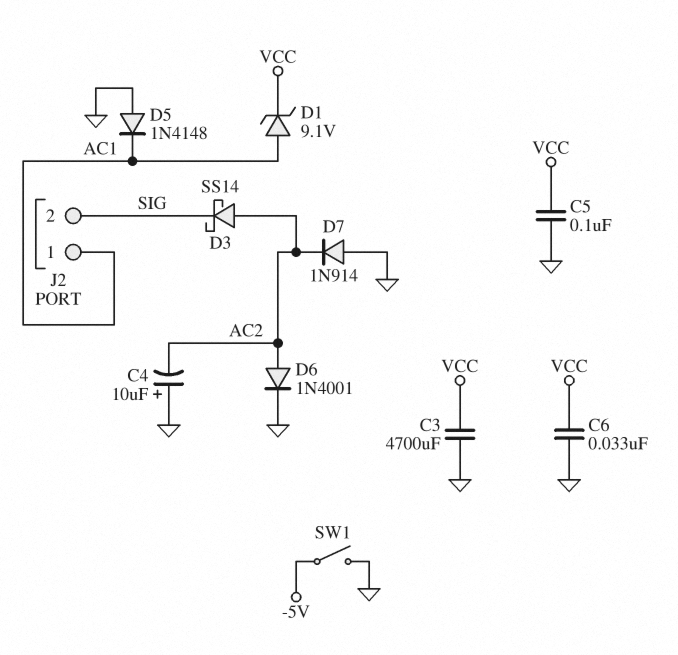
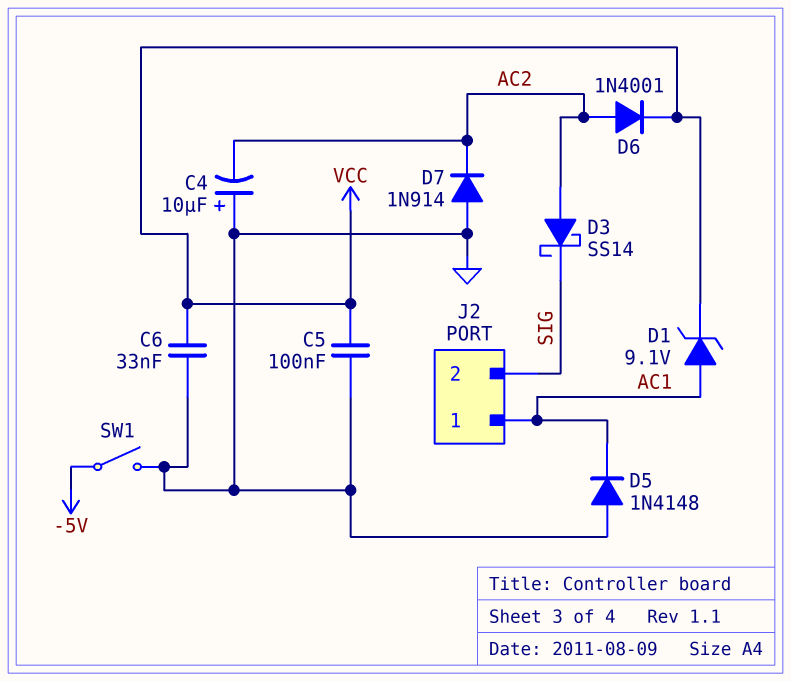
C3: 4700uF (GND, VCC) -> none
D6: diode 1N4001 (A AC2, K GND) -> diode 1N4001 (A AC2, K VCC)

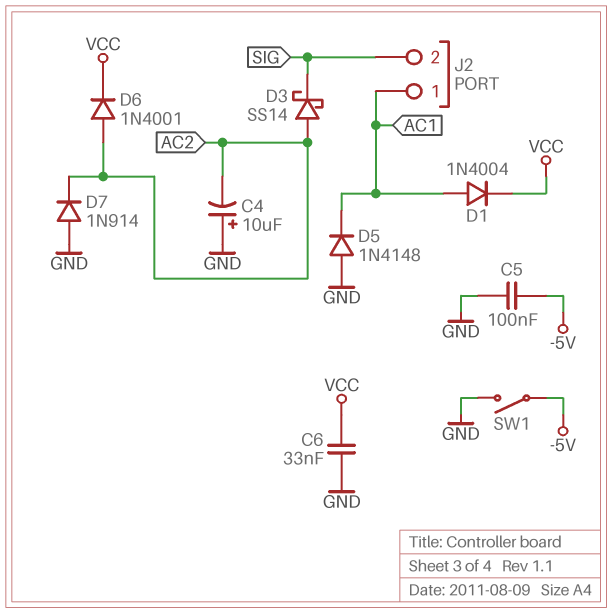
C5: 100nF (GND, VCC) -> 100nF (-5V, GND)
D1: zener 9.1V (A AC1, K VCC) -> diode 1N4004 (A AC1, K VCC)

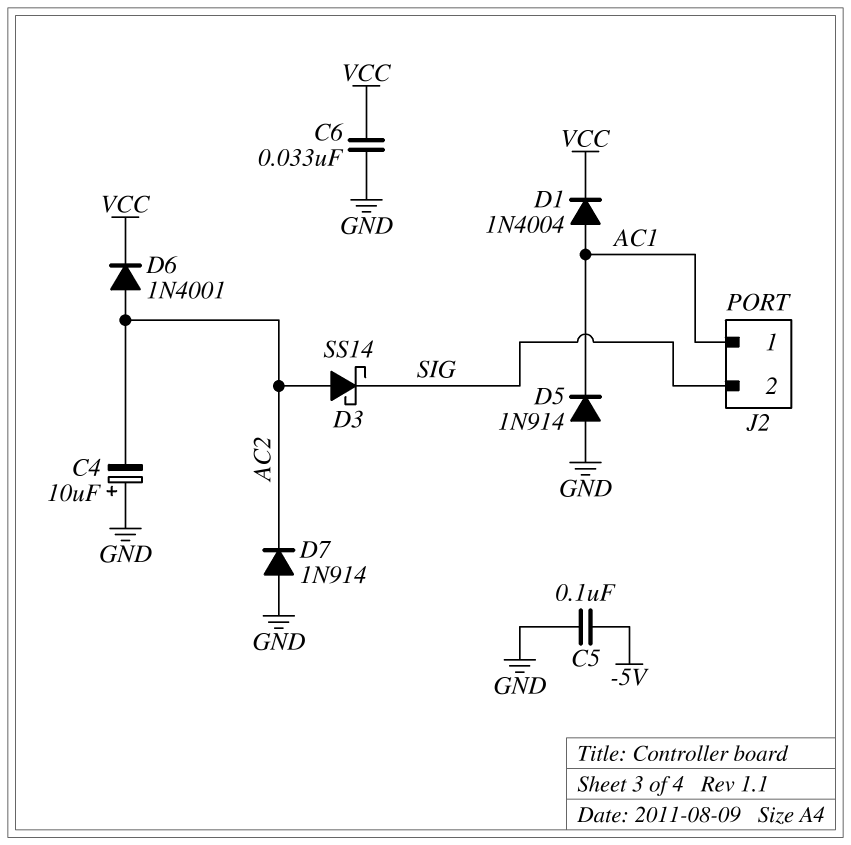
D5: diode 1N4148 (A GND, K AC1) -> diode 1N914 (A GND, K AC1)
SW1: switch (-5V, GND) -> none

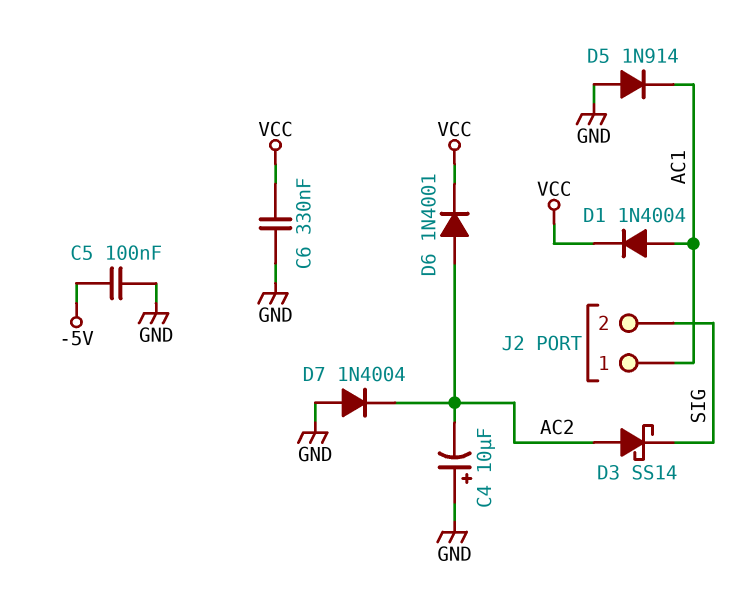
C6: 33nF (GND, VCC) -> 330nF (GND, VCC)
D7: diode 1N914 (A GND, K AC2) -> diode 1N4004 (A GND, K AC2)

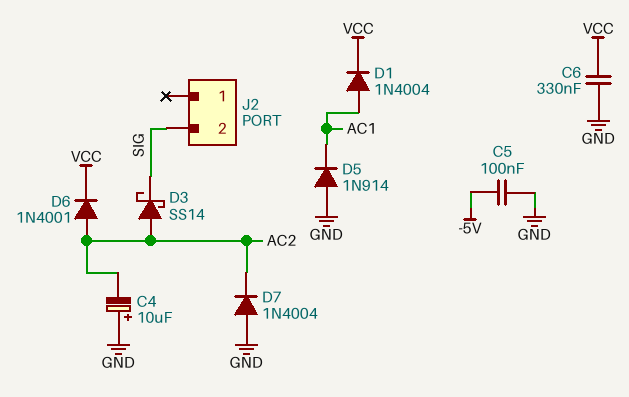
J2 pin 1: AC1 -> none

